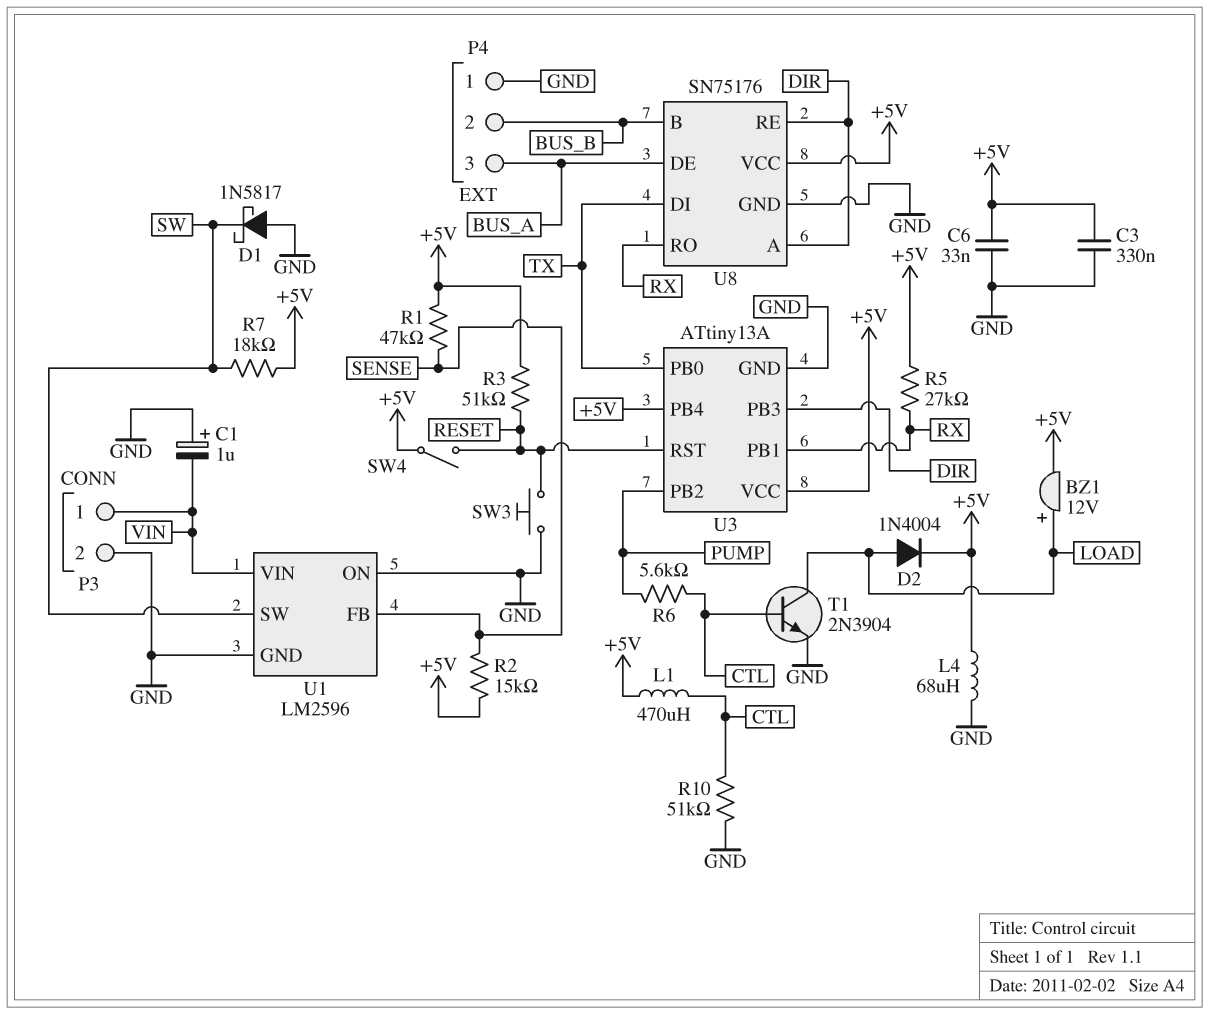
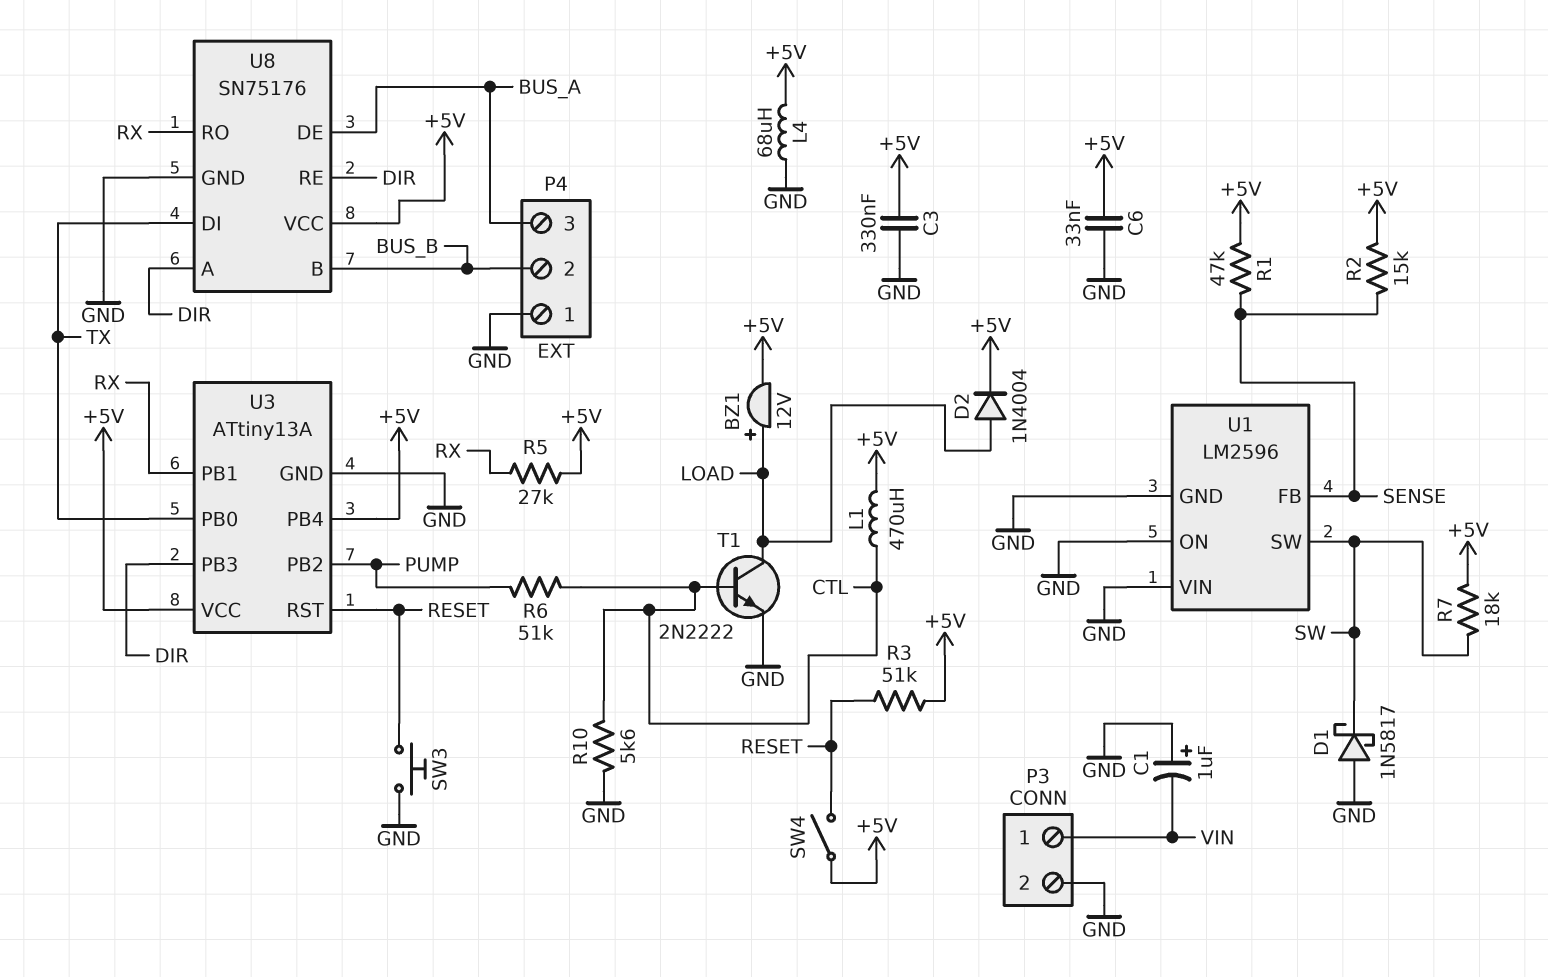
R6: 5.6k (CTL, PUMP) -> 51k (CTL, PUMP)
R10: 51k (CTL, GND) -> 5.6k (CTL, GND)
T1: NPN 2N3904 (B CTL, C LOAD, E GND) -> NPN 2N2222 (B CTL, C LOAD, E GND)
U1 pin VIN: VIN -> GND

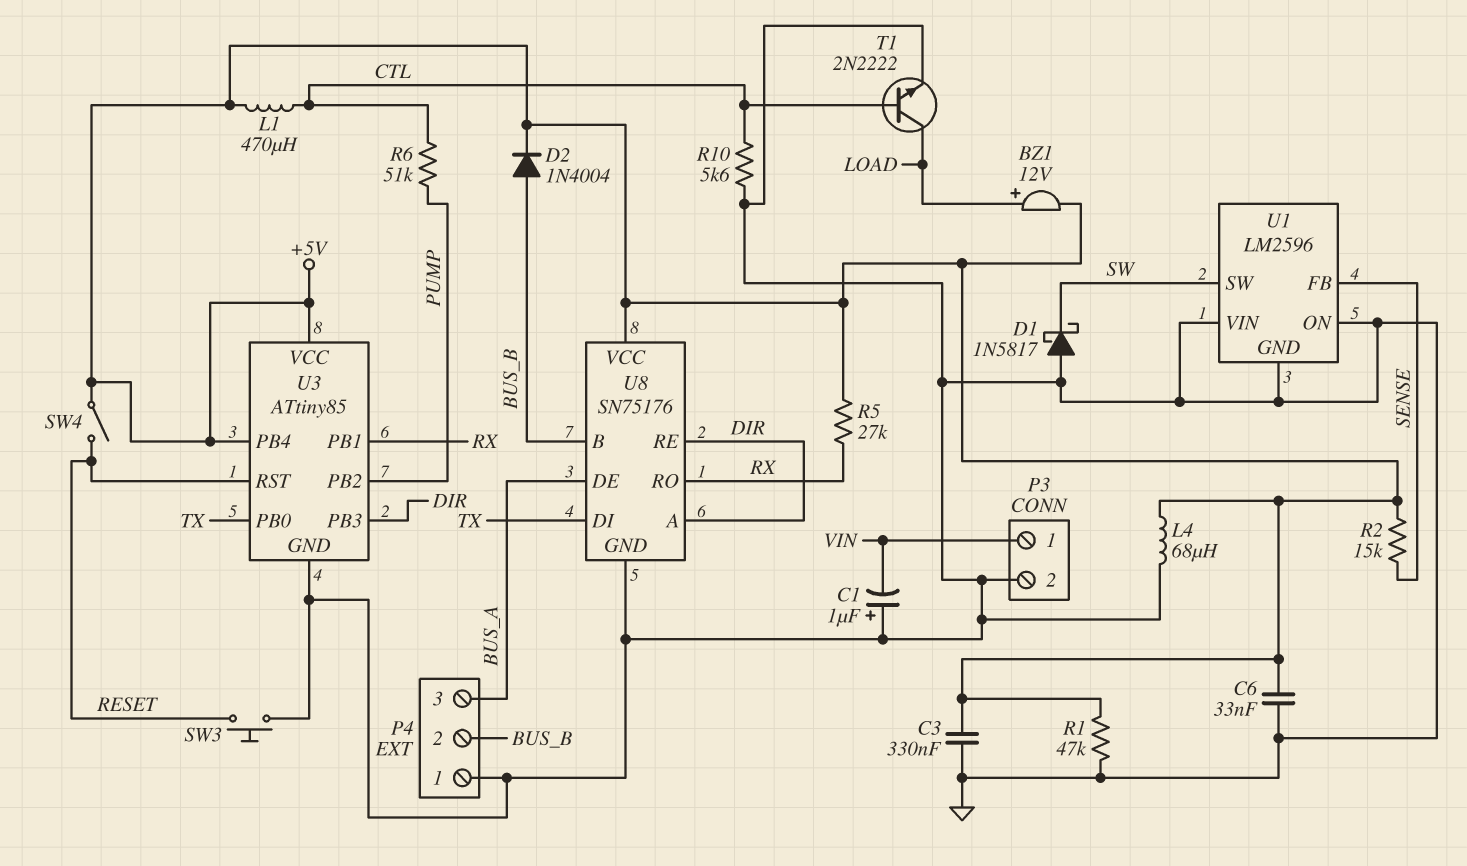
D2: diode 1N4004 (A LOAD, K +5V) -> diode 1N4004 (A BUS_B, K +5V)
R1: 47k (+5V, SENSE) -> 47k (+5V, GND)
R3: 51k (+5V, RESET) -> none
R7: 18k (+5V, SW) -> none
U3: ATtiny13A -> ATtiny85

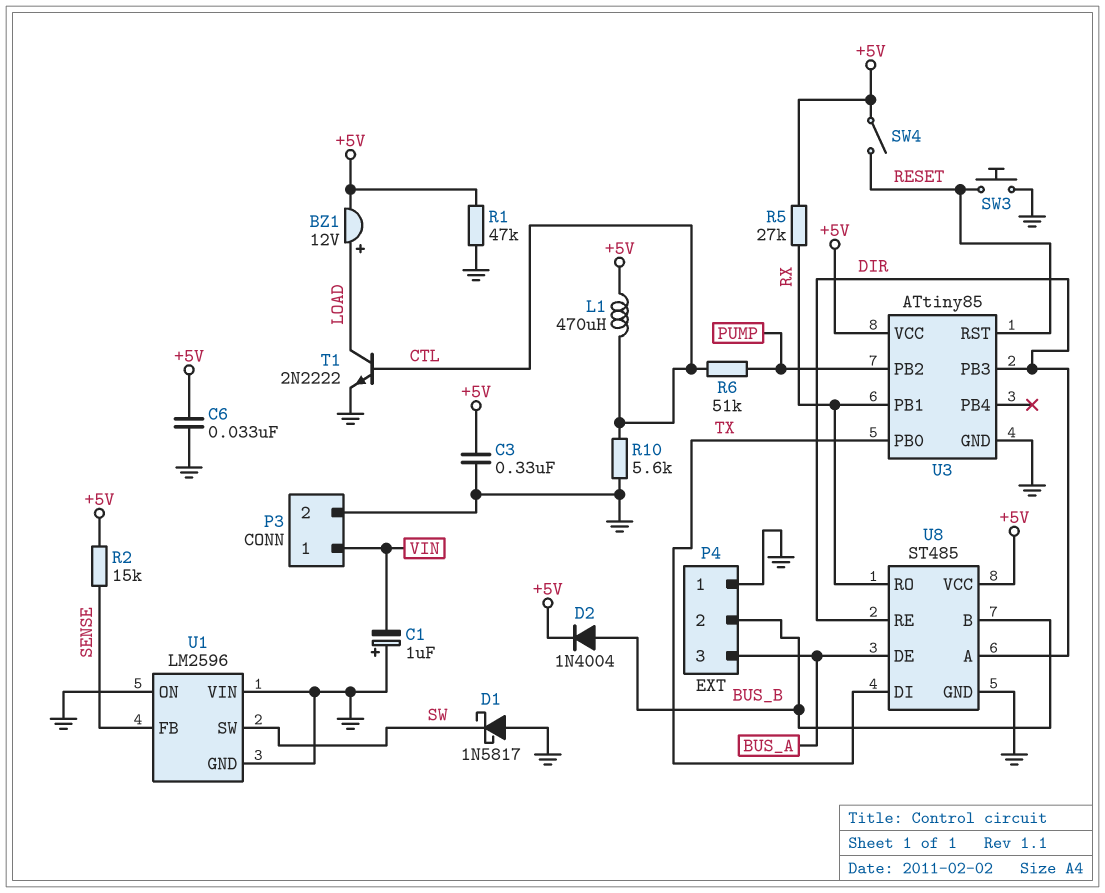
L4: 68uH (+5V, GND) -> none
U3 pin PB4: +5V -> none
U8: SN75176 -> ST485

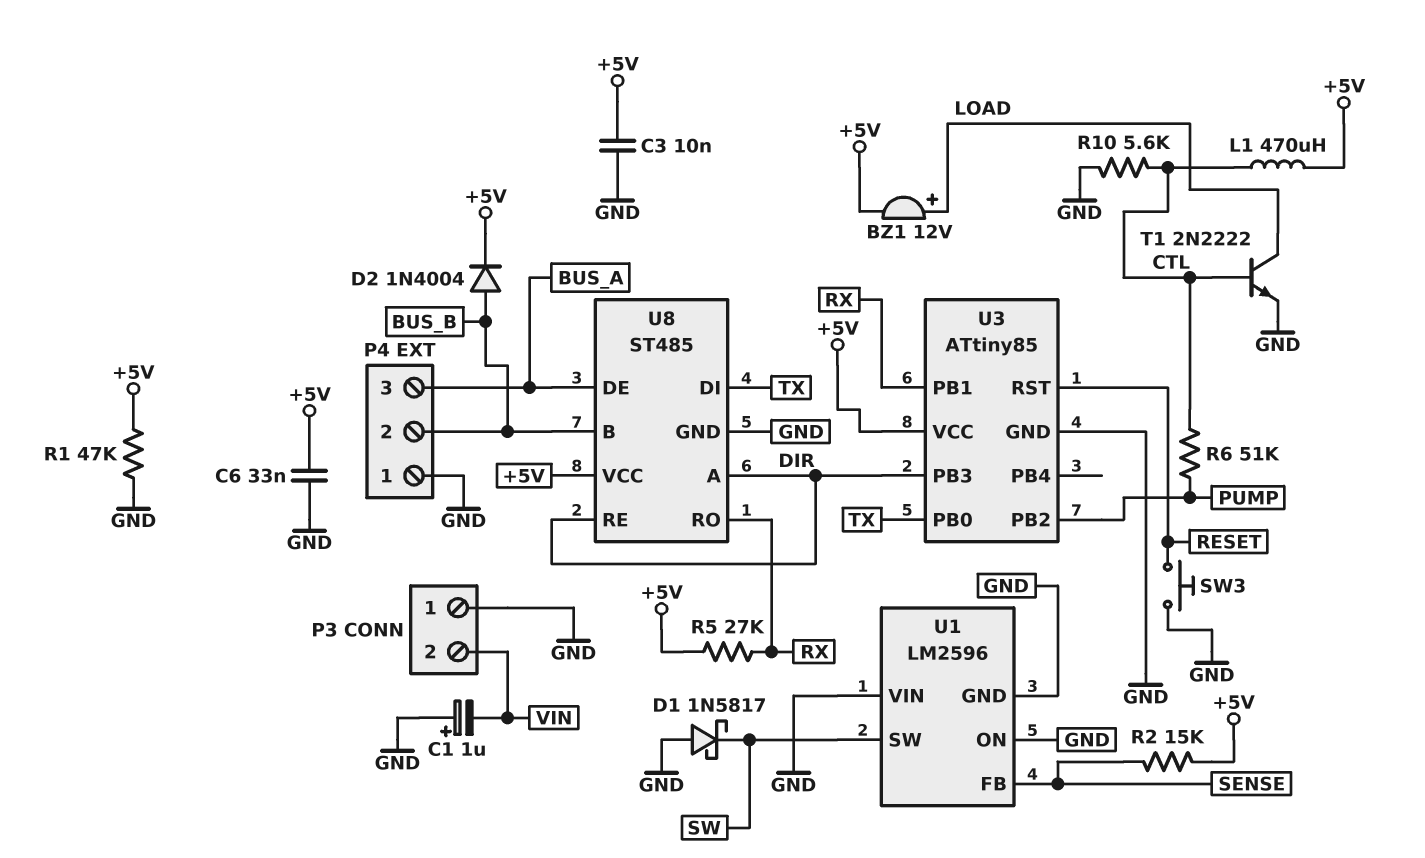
C3: 330nF (+5V, GND) -> 10nF (+5V, GND)
P3 pin 1: VIN -> GND
P3 pin 2: GND -> VIN
SW4: switch (+5V, RESET) -> none

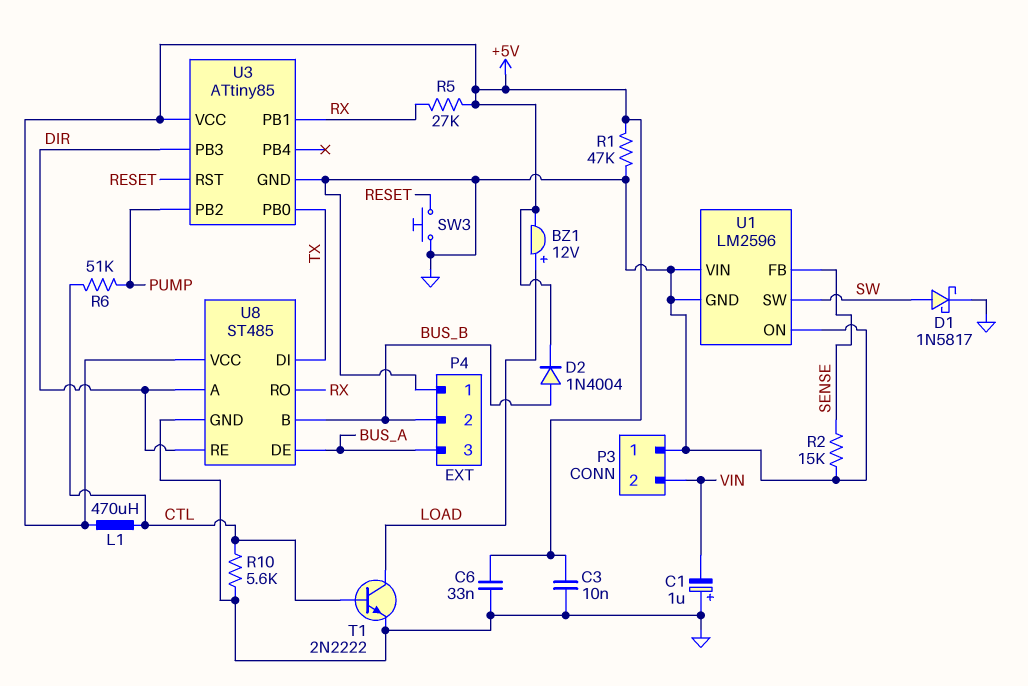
D1: schottky 1N5817 (A GND, K SW) -> schottky 1N5817 (A SW, K GND)
R2: 15k (+5V, SENSE) -> 15k (GND, SENSE)

